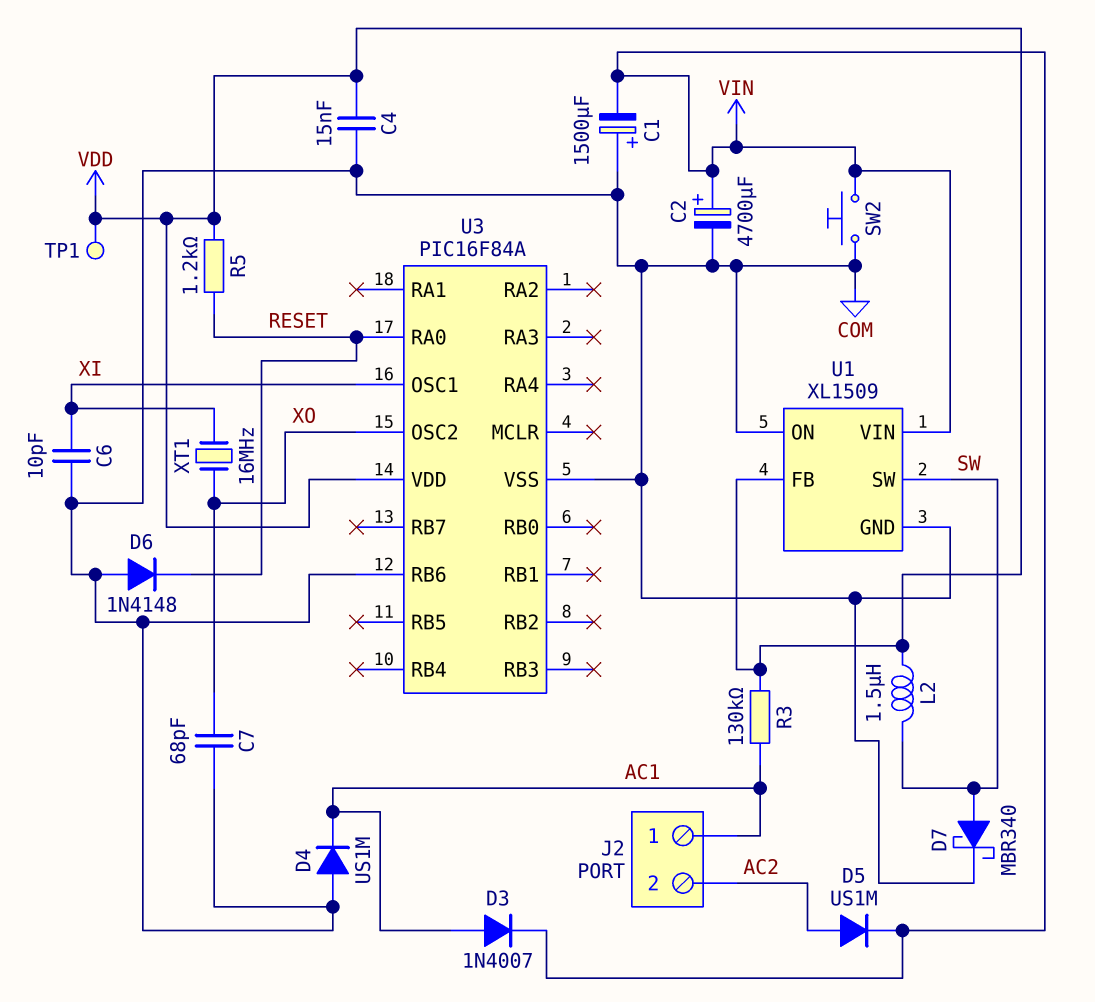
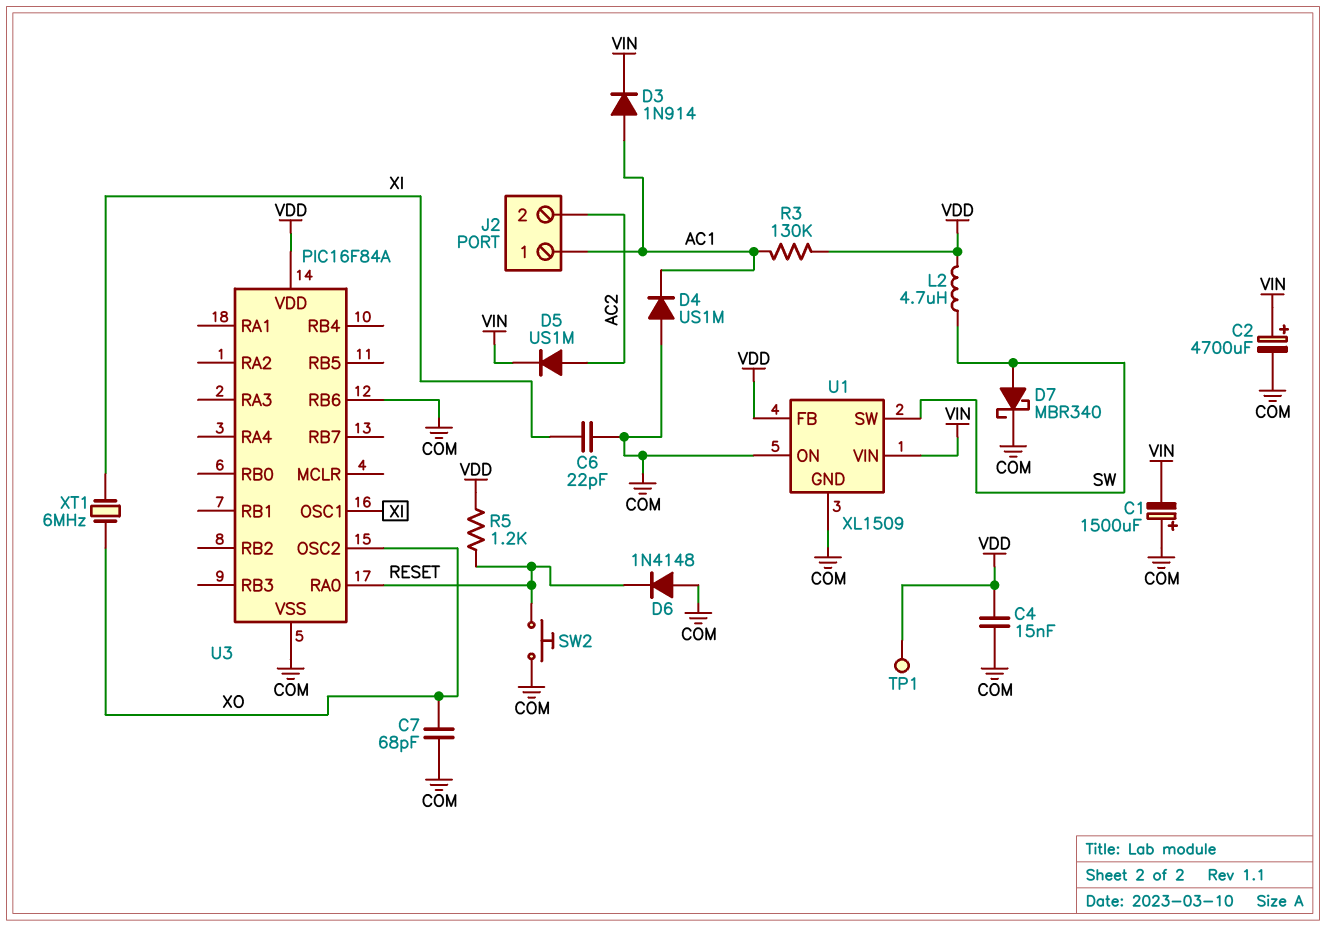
C6: 10pF (COM, XI) -> 22pF (COM, XI)
D3: diode 1N4007 (A AC1, K VIN) -> diode 1N914 (A AC1, K VIN)
L2: 1.5uH (SW, VDD) -> 4.7uH (SW, VDD)
SW2: button (COM, VIN) -> button (COM, RESET)
XT1: 16MHz (XI, XO) -> 6MHz (XI, XO)

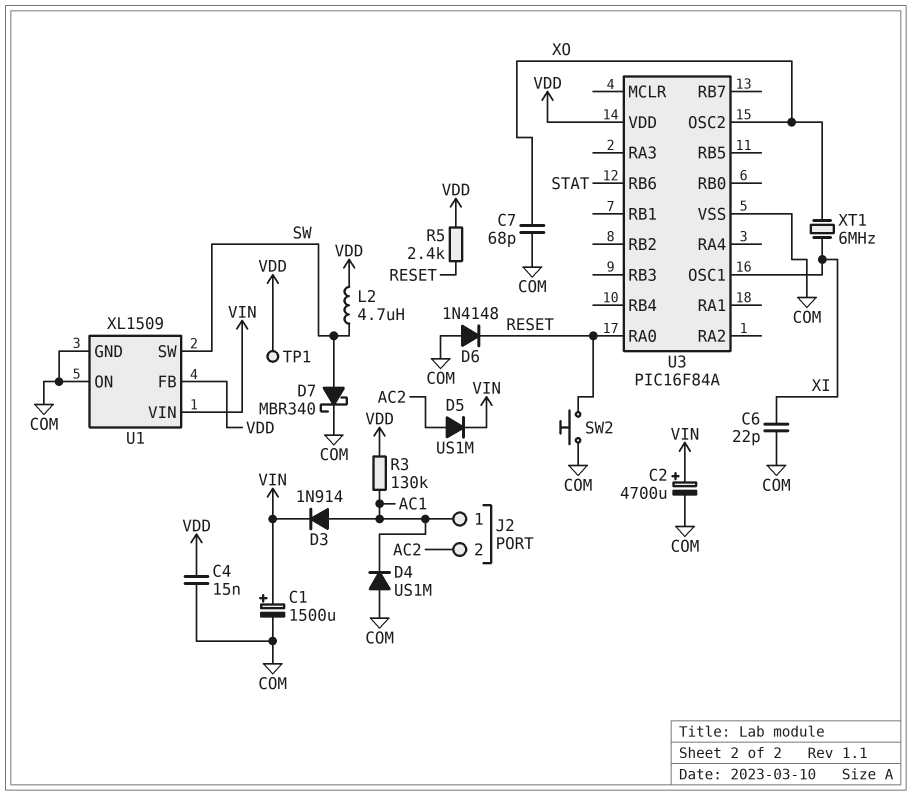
C1: 1500uF (plus COM, minus VIN) -> 1500uF (plus VIN, minus COM)
R5: 1.2k (RESET, VDD) -> 2.4k (RESET, VDD)
U3 pin RB6: COM -> STAT

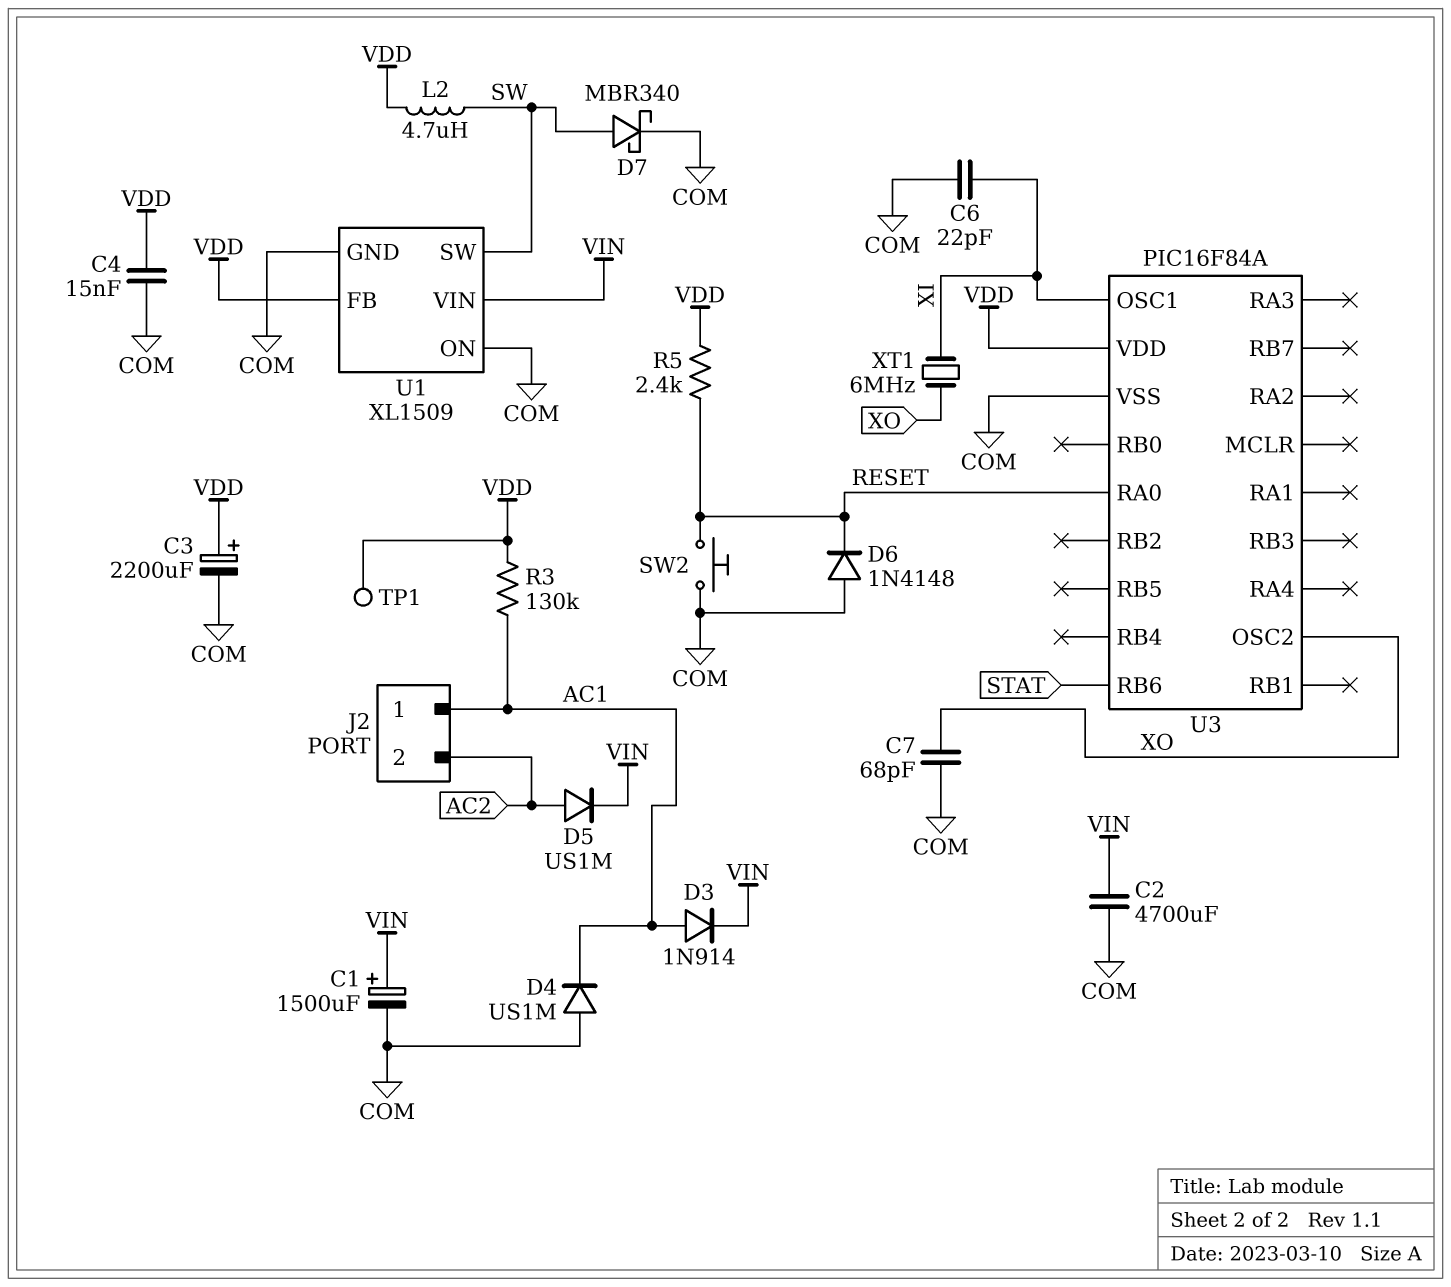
C2: 4700uF (plus VIN, minus COM) -> 4700uF (COM, VIN)
C3: none -> 2200uF (plus VDD, minus COM)

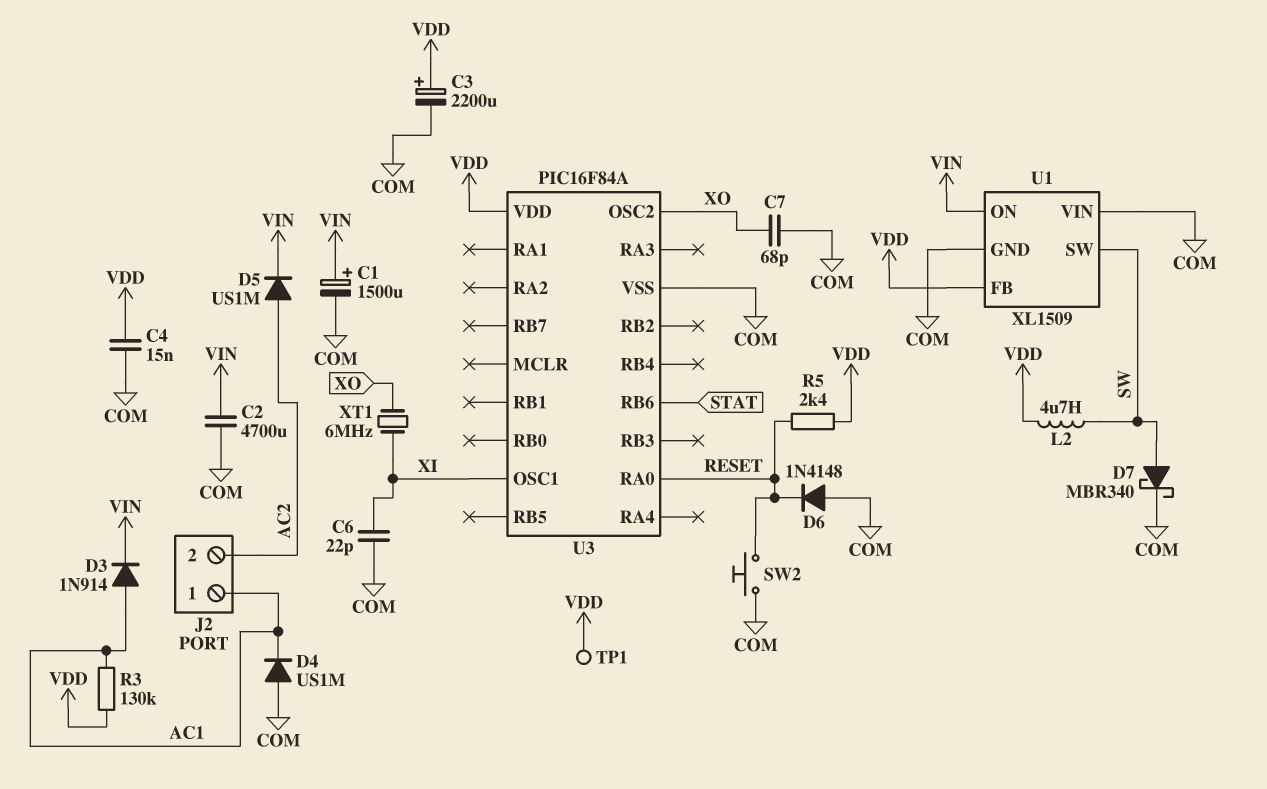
U1 pin ON: COM -> VIN
U1 pin VIN: VIN -> COM

